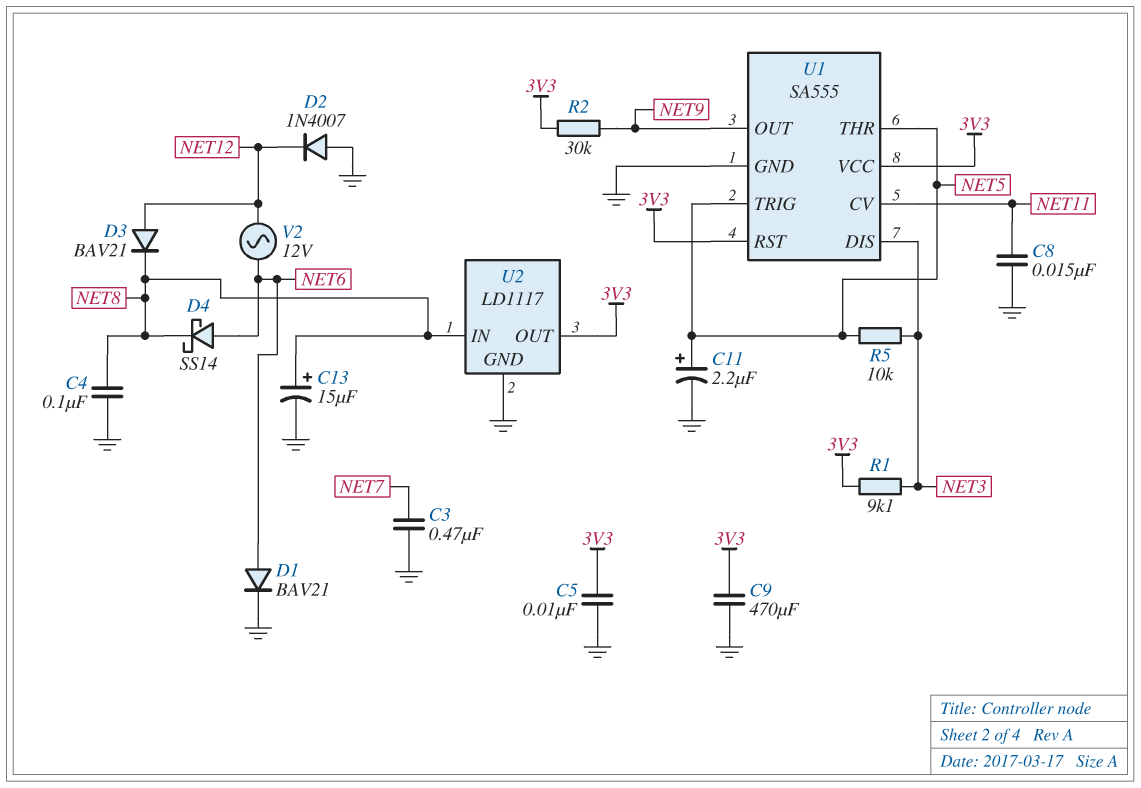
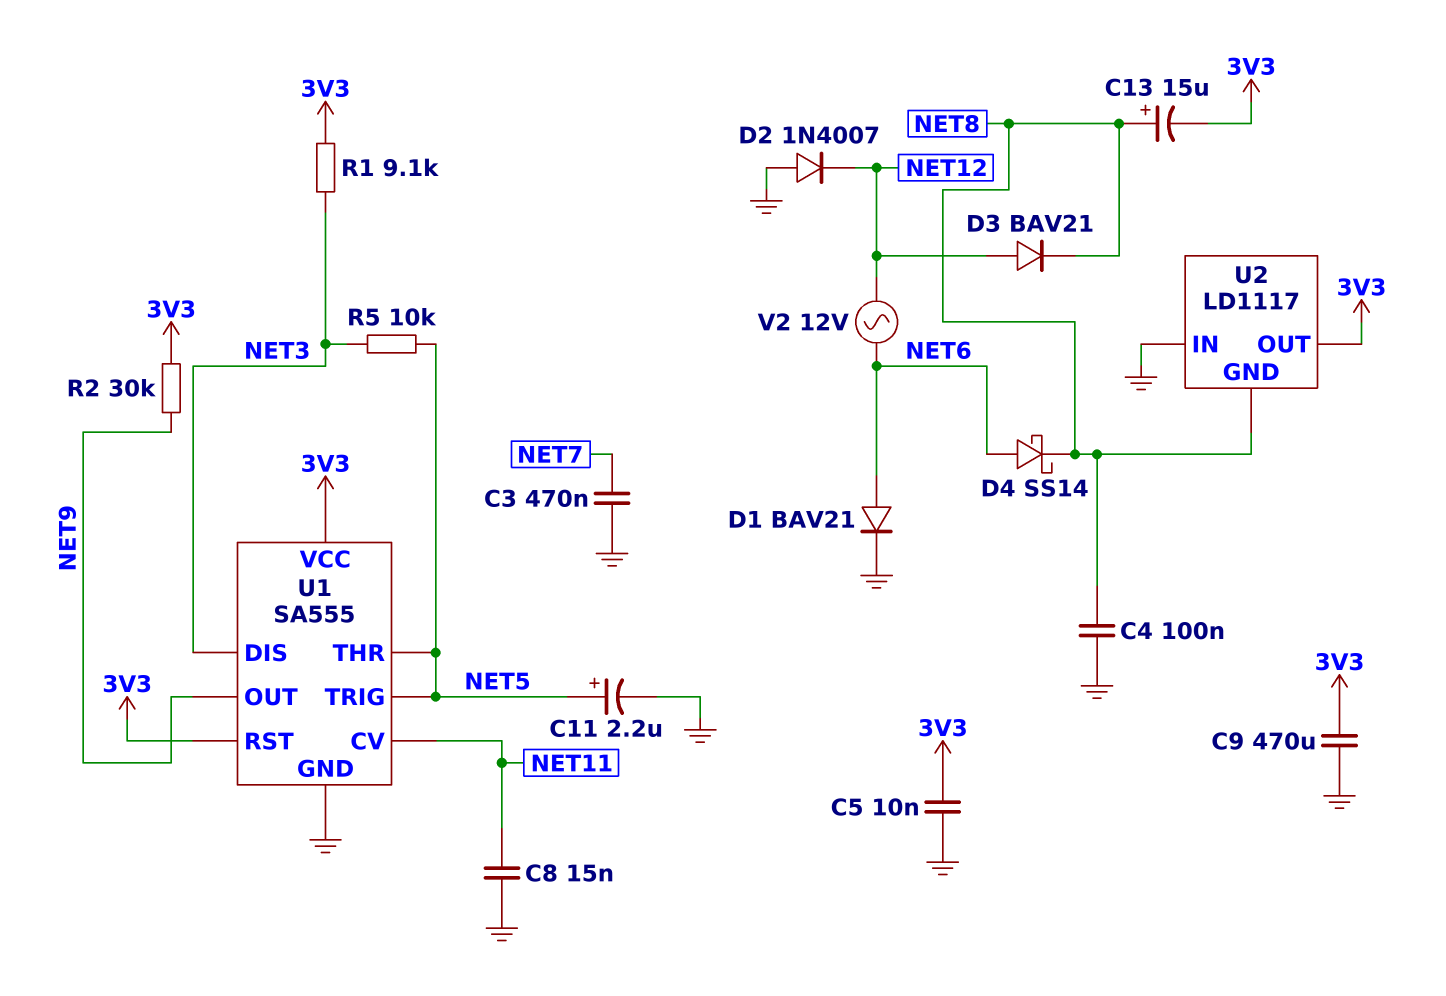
C13: 15uF (plus NET8, minus GND) -> 15uF (plus NET8, minus 3V3)
U2 pin GND: GND -> NET8
U2 pin IN: NET8 -> GND

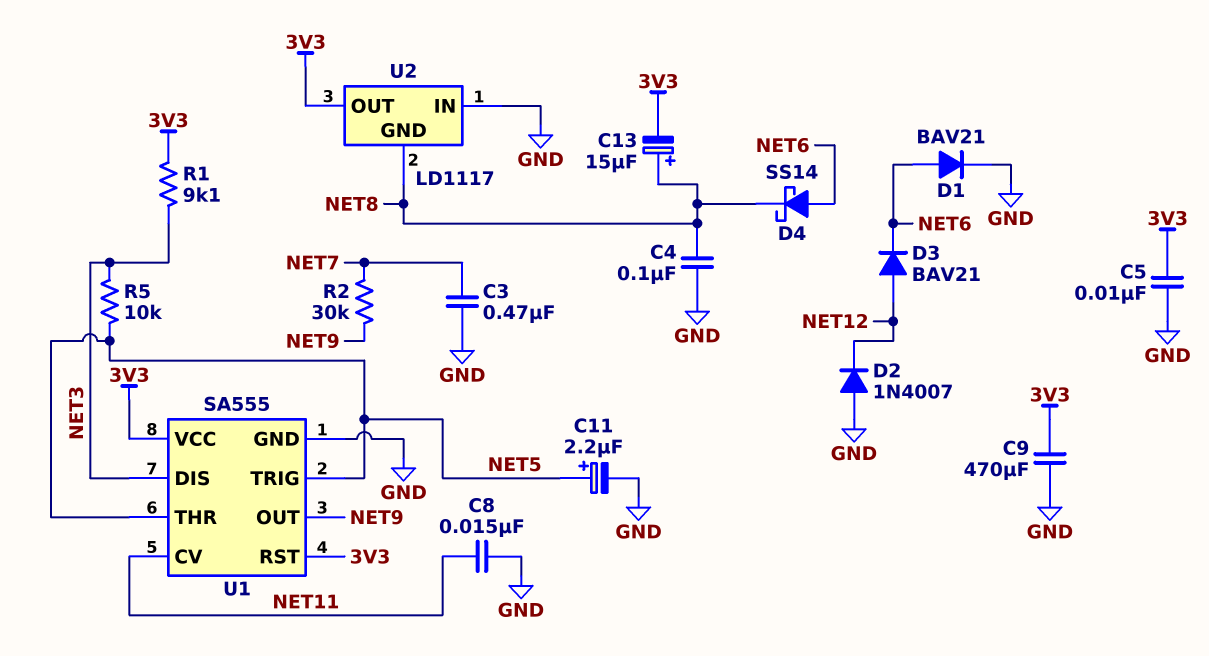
D3: diode BAV21 (A NET12, K NET8) -> diode BAV21 (A NET12, K NET6)
R2: 30k (3V3, NET9) -> 30k (NET7, NET9)
V2: AC 12V (NET6, NET12) -> none

